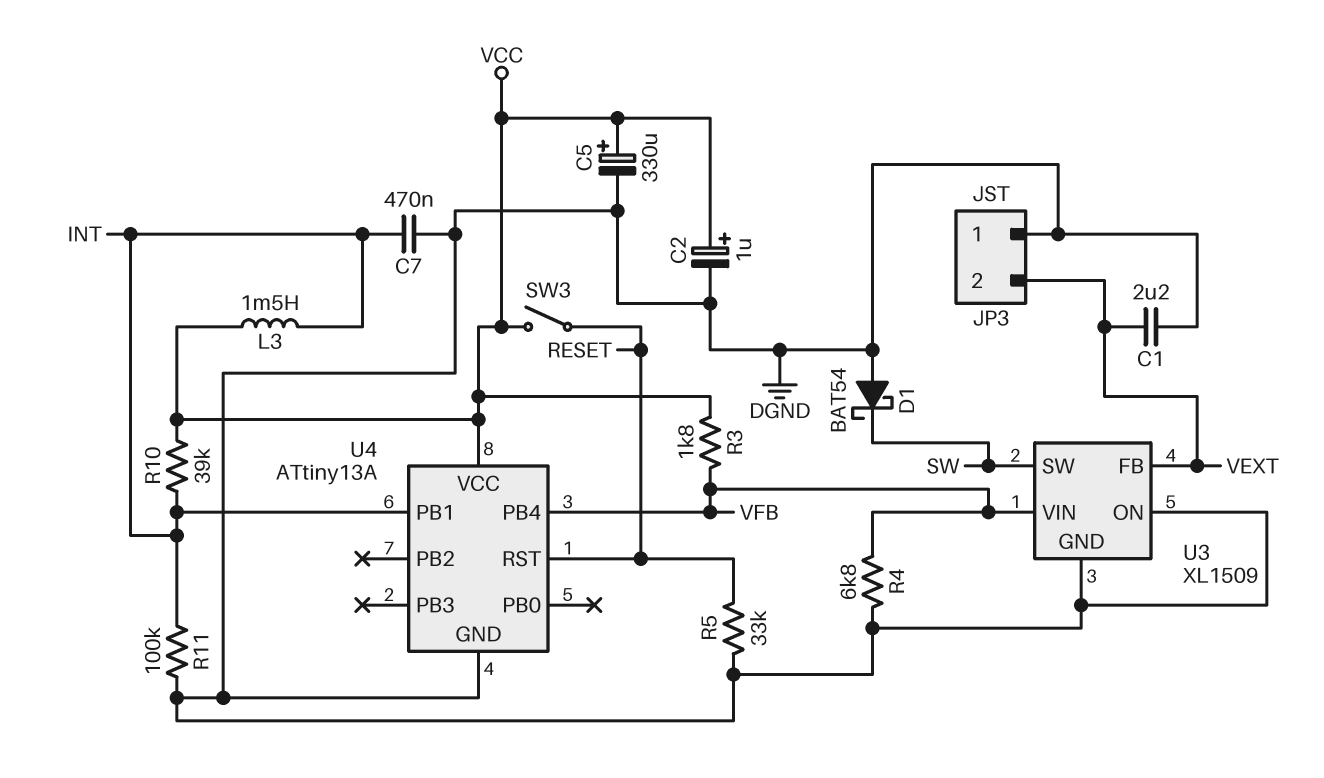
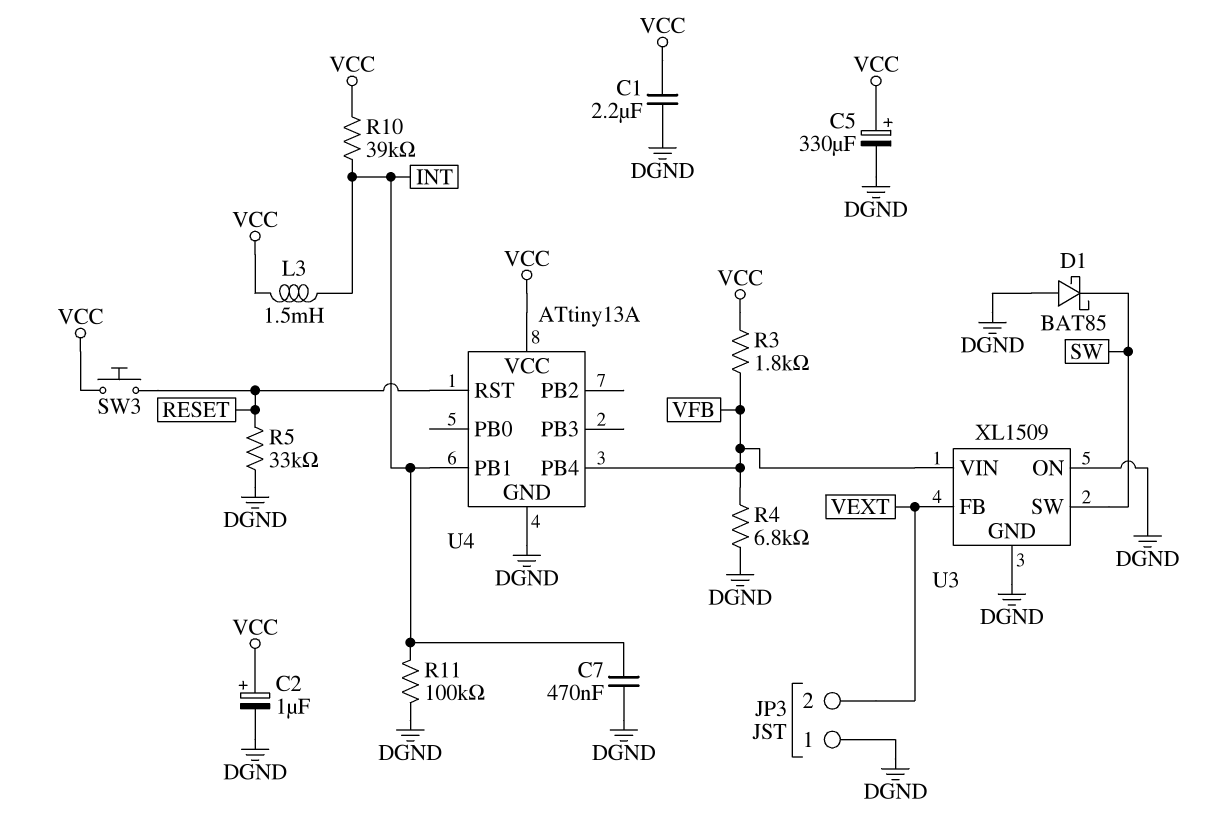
C1: 2.2uF (DGND, VEXT) -> 2.2uF (DGND, VCC)
D1: schottky BAT54 (A DGND, K SW) -> schottky BAT85 (A DGND, K SW)
SW3: switch (RESET, VCC) -> button (RESET, VCC)

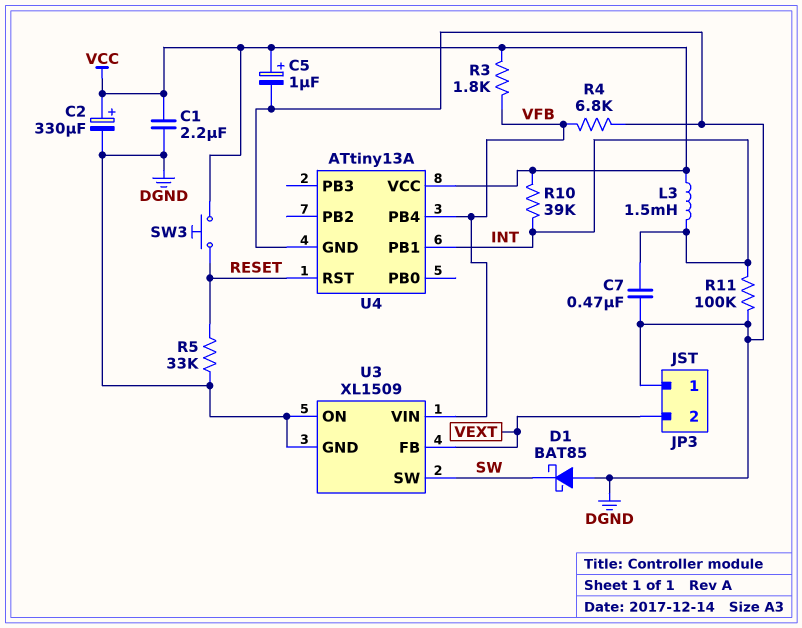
C2: 1uF (plus VCC, minus DGND) -> 330uF (plus VCC, minus DGND)
C5: 330uF (plus VCC, minus DGND) -> 1uF (plus VCC, minus DGND)

